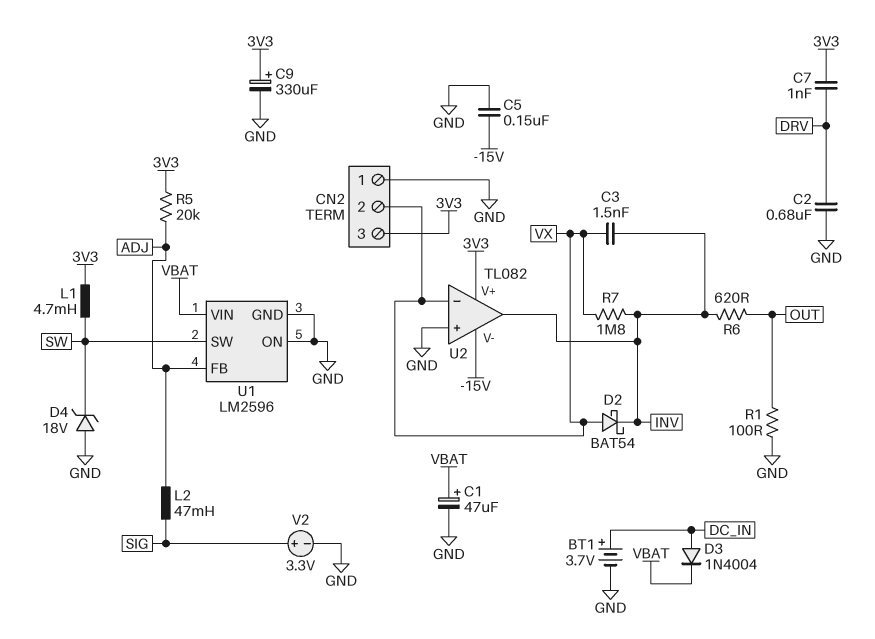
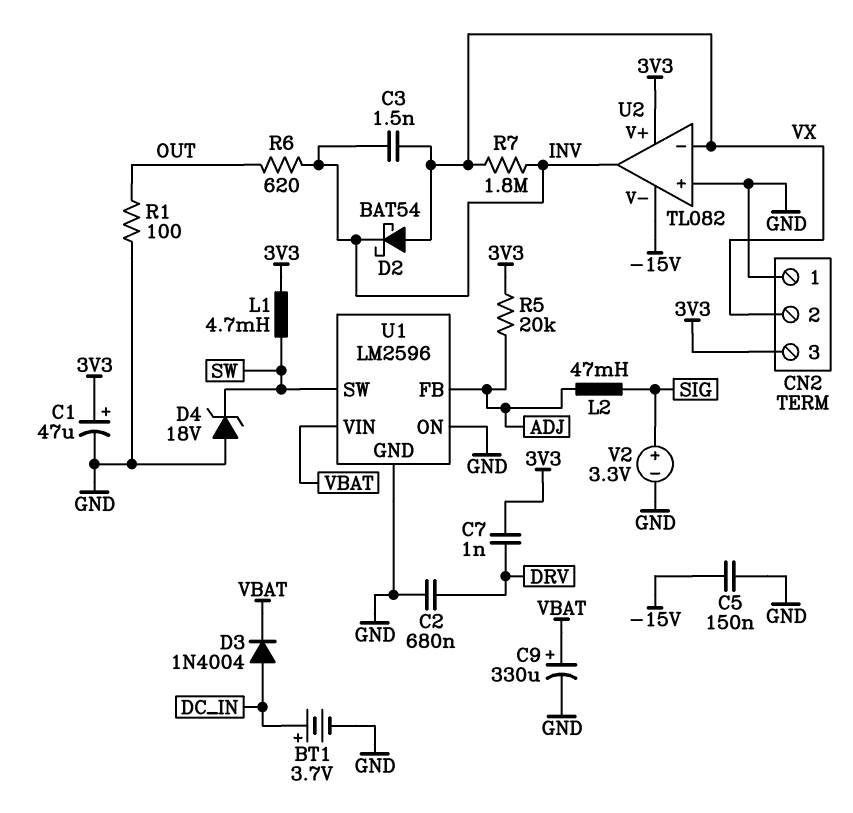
C1: 47uF (plus VBAT, minus GND) -> 47uF (plus 3V3, minus GND)
C9: 330uF (plus 3V3, minus GND) -> 330uF (plus VBAT, minus GND)

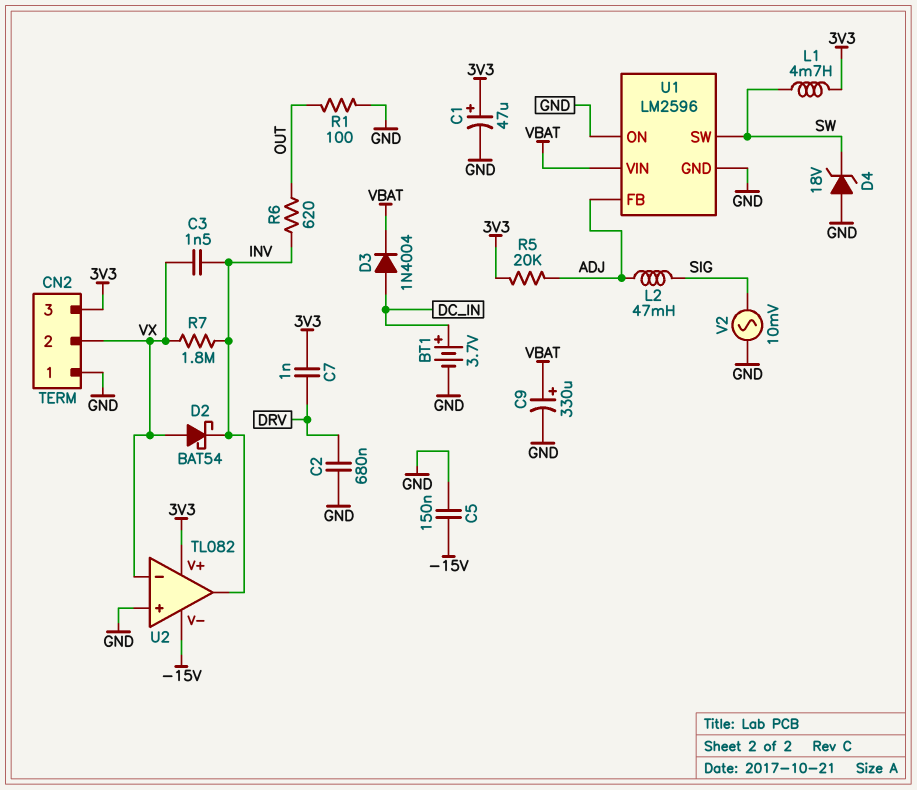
V2: 3.3V (plus SIG, minus GND) -> AC 10mV (GND, SIG)

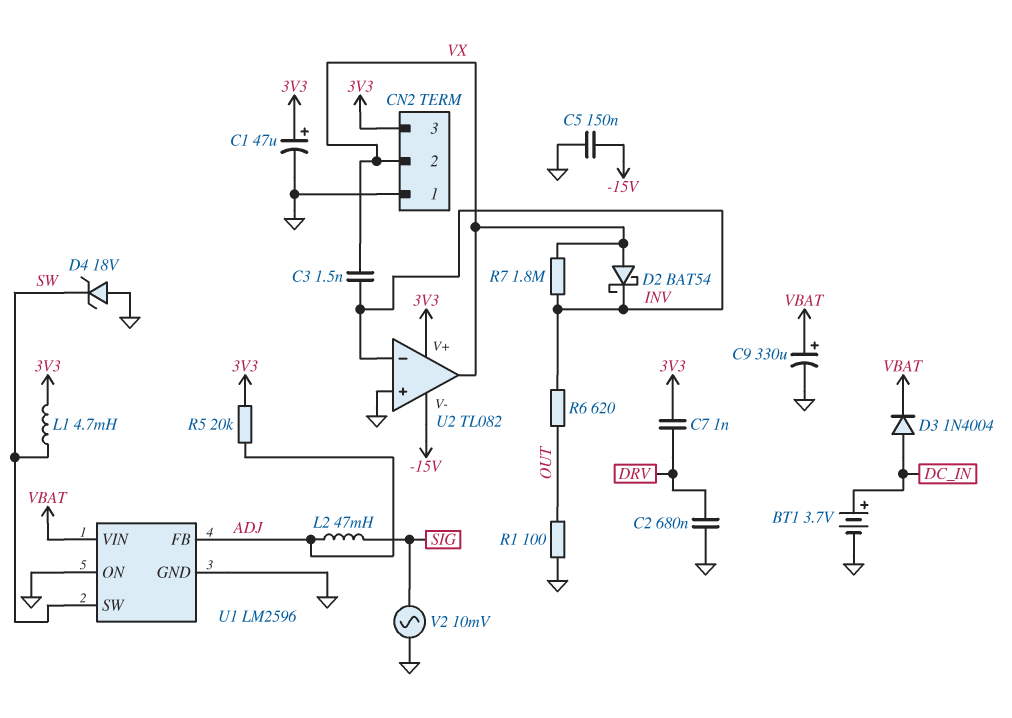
U2 pin in-: VX -> INV
U2 pin out: INV -> VX

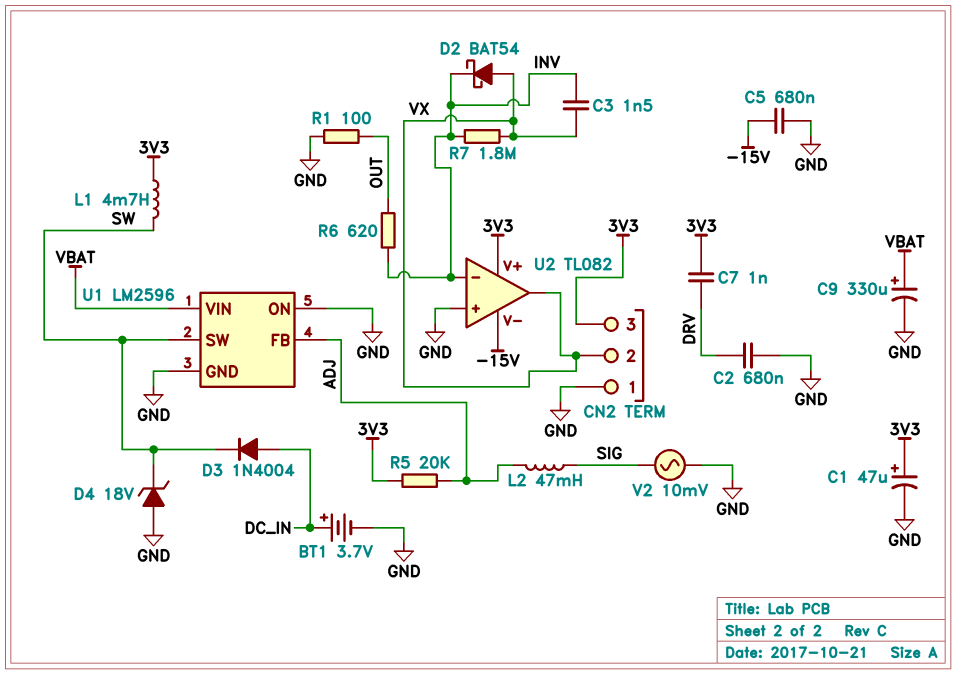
C5: 150nF (-15V, GND) -> 680nF (-15V, GND)
D3: diode 1N4004 (A DC_IN, K VBAT) -> diode 1N4004 (A DC_IN, K SW)

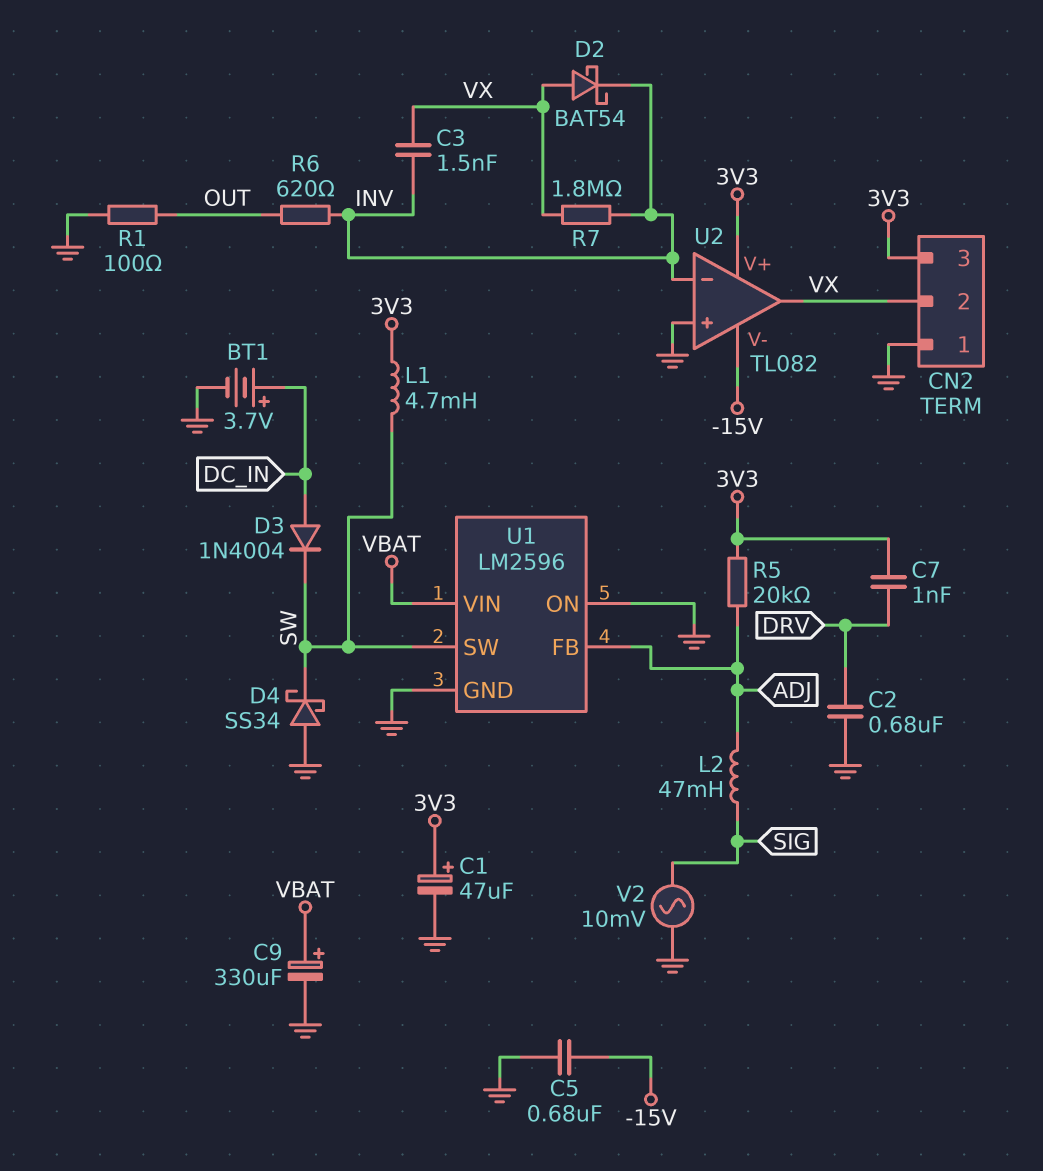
D4: zener 18V (A GND, K SW) -> schottky SS34 (A GND, K SW)

